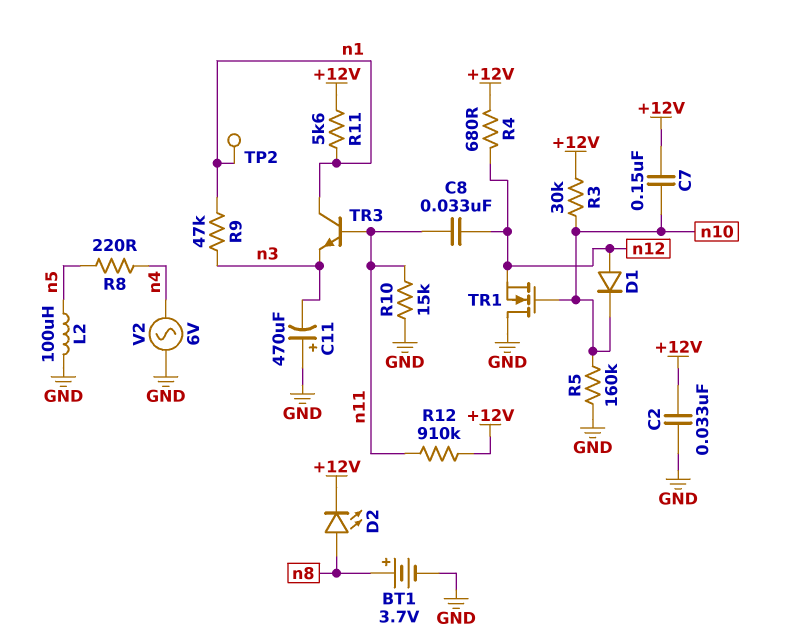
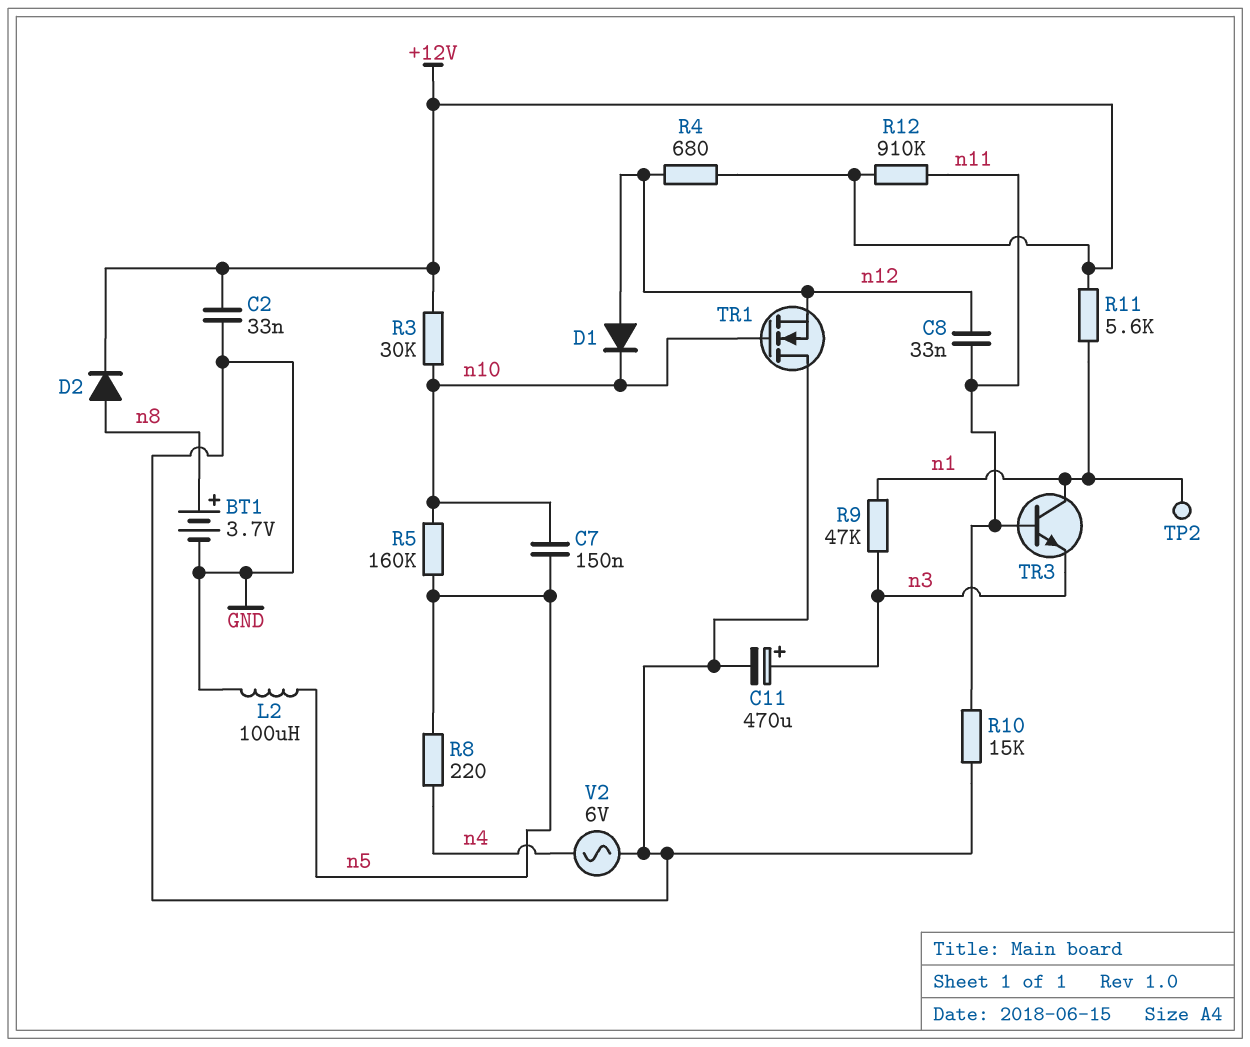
C7: 150nF (+12V, n10) -> 150nF (n5, n10)
C11: 470uF (plus GND, minus n3) -> 470uF (plus n3, minus GND)
D2: LED (A n8, K +12V) -> diode (A n8, K +12V)
R5: 160k (GND, n10) -> 160k (n5, n10)

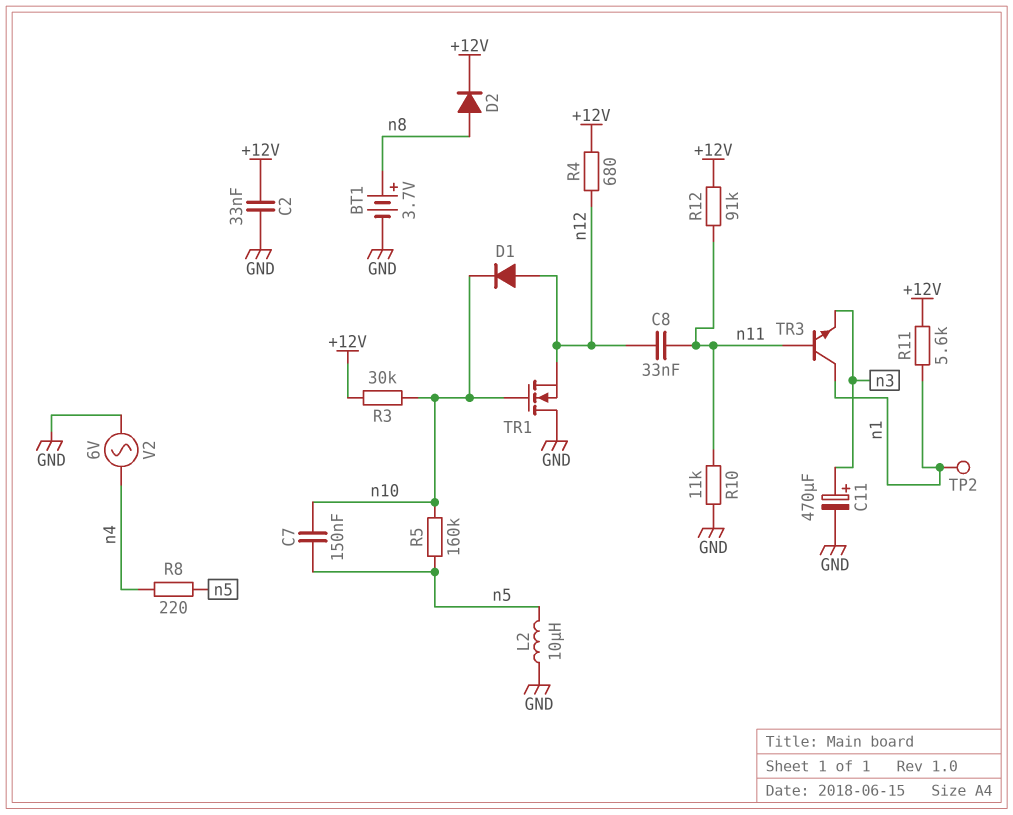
L2: 100uH (GND, n5) -> 10uH (GND, n5)
R9: 47k (n1, n3) -> none
R10: 15k (GND, n11) -> 11k (GND, n11)
R12: 910k (+12V, n11) -> 91k (+12V, n11)

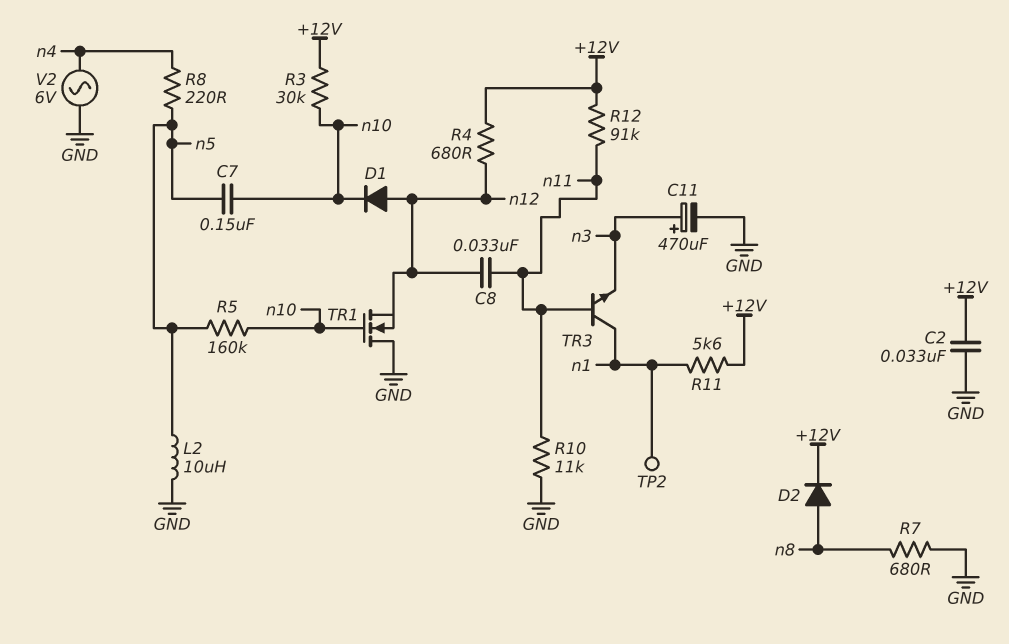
BT1: 3.7V (plus n8, minus GND) -> none
R7: none -> 680 (GND, n8)

